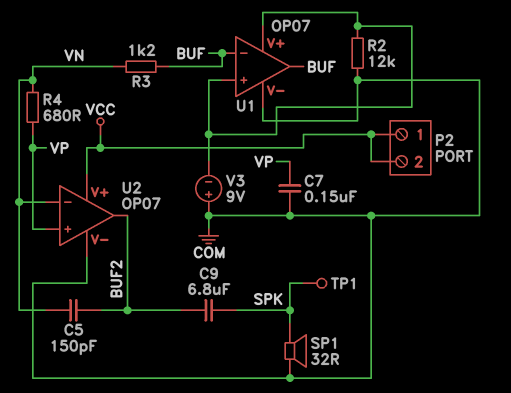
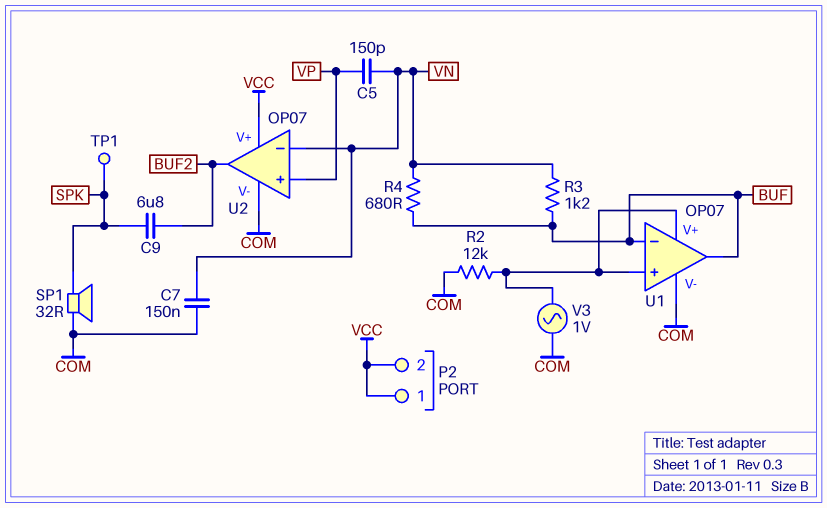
C5: 150pF (BUF2, VN) -> 150pF (VN, VP)
C7: 150nF (COM, VP) -> 150nF (COM, VN)
R4: 680 (VN, VP) -> 680 (BUF, VN)
V3: 9V (plus COM, minus U1/V+) -> AC 1V (COM, U1/V+)

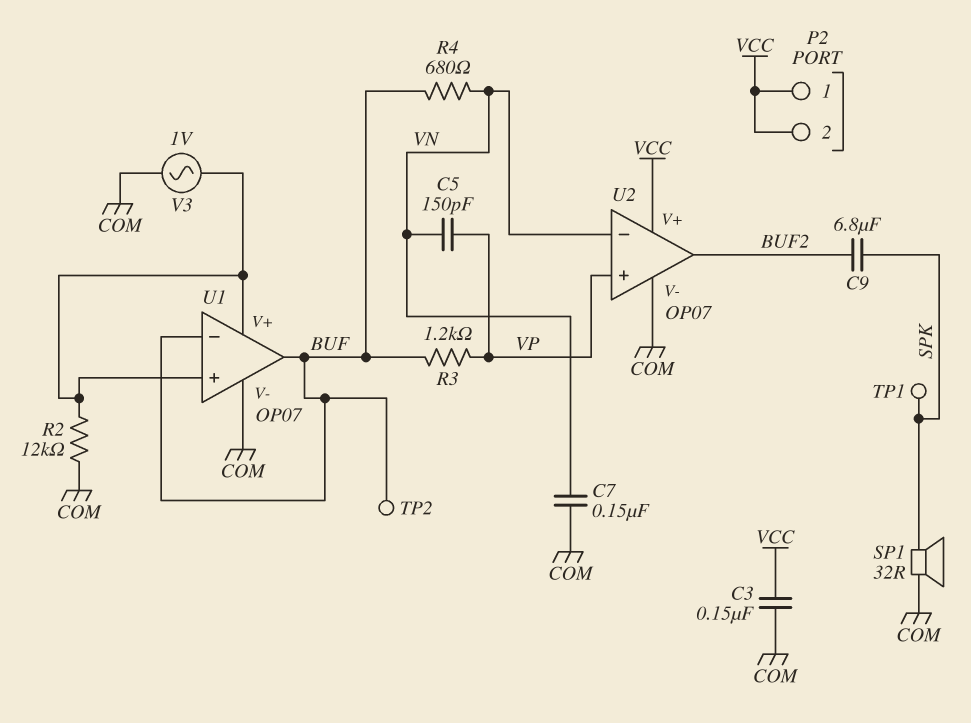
C3: none -> 150nF (COM, VCC)
R3: 1.2k (BUF, VN) -> 1.2k (BUF, VP)
TP2: none -> test point (BUF)

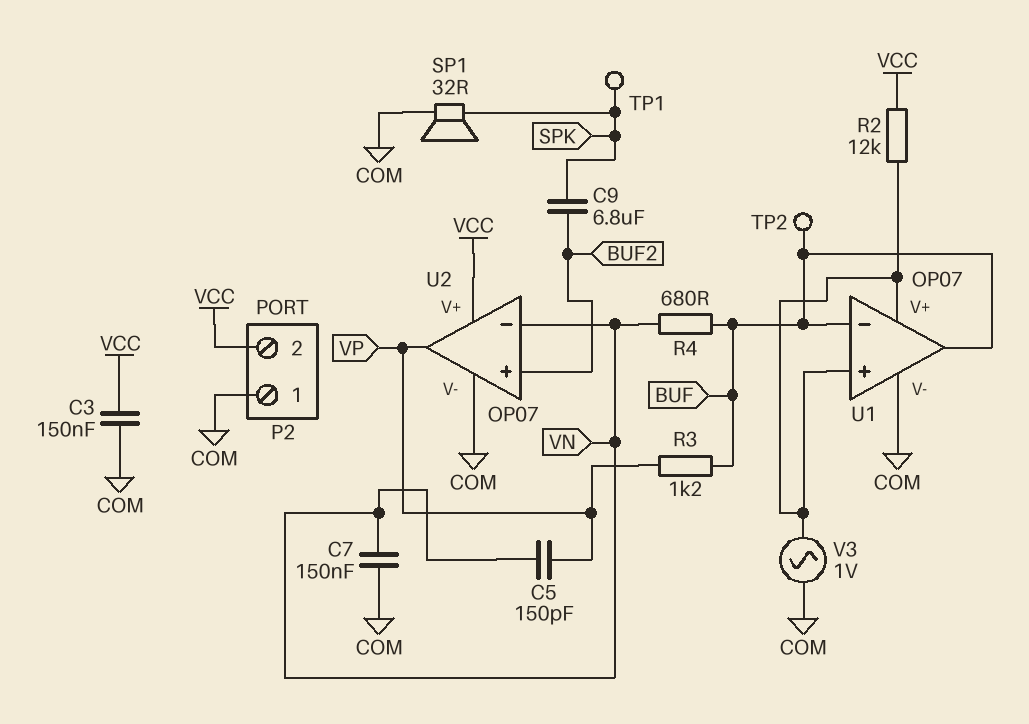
P2 pin 1: VCC -> COM
R2: 12k (COM, U1/V+) -> 12k (U1/V+, VCC)
U2 pin in+: VP -> BUF2
U2 pin out: BUF2 -> VP

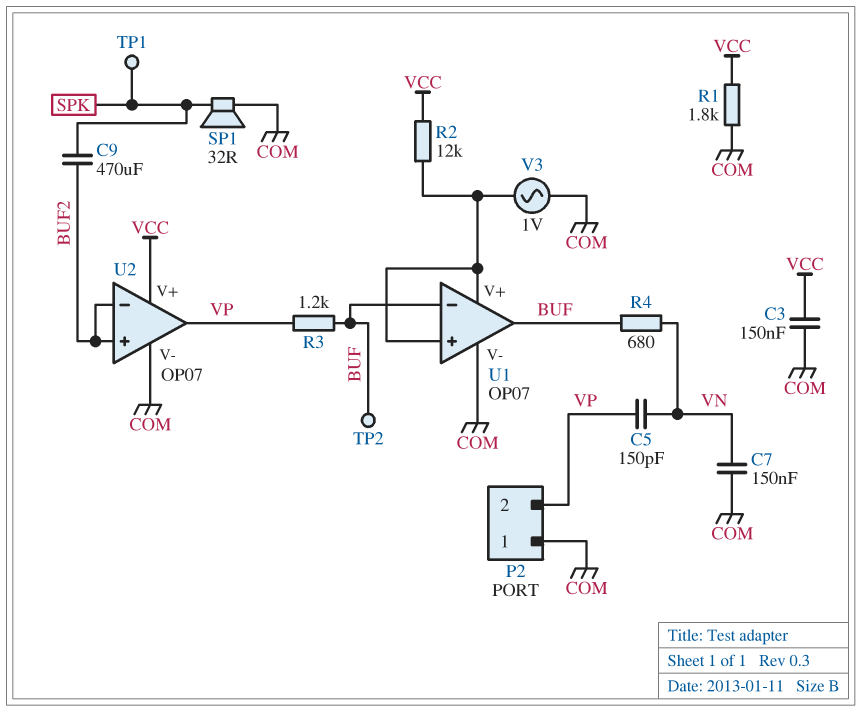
C9: 6.8uF (BUF2, SPK) -> 470uF (BUF2, SPK)
P2 pin 2: VCC -> VP
R1: none -> 1.8k (COM, VCC)
U2 pin in-: VN -> BUF2

